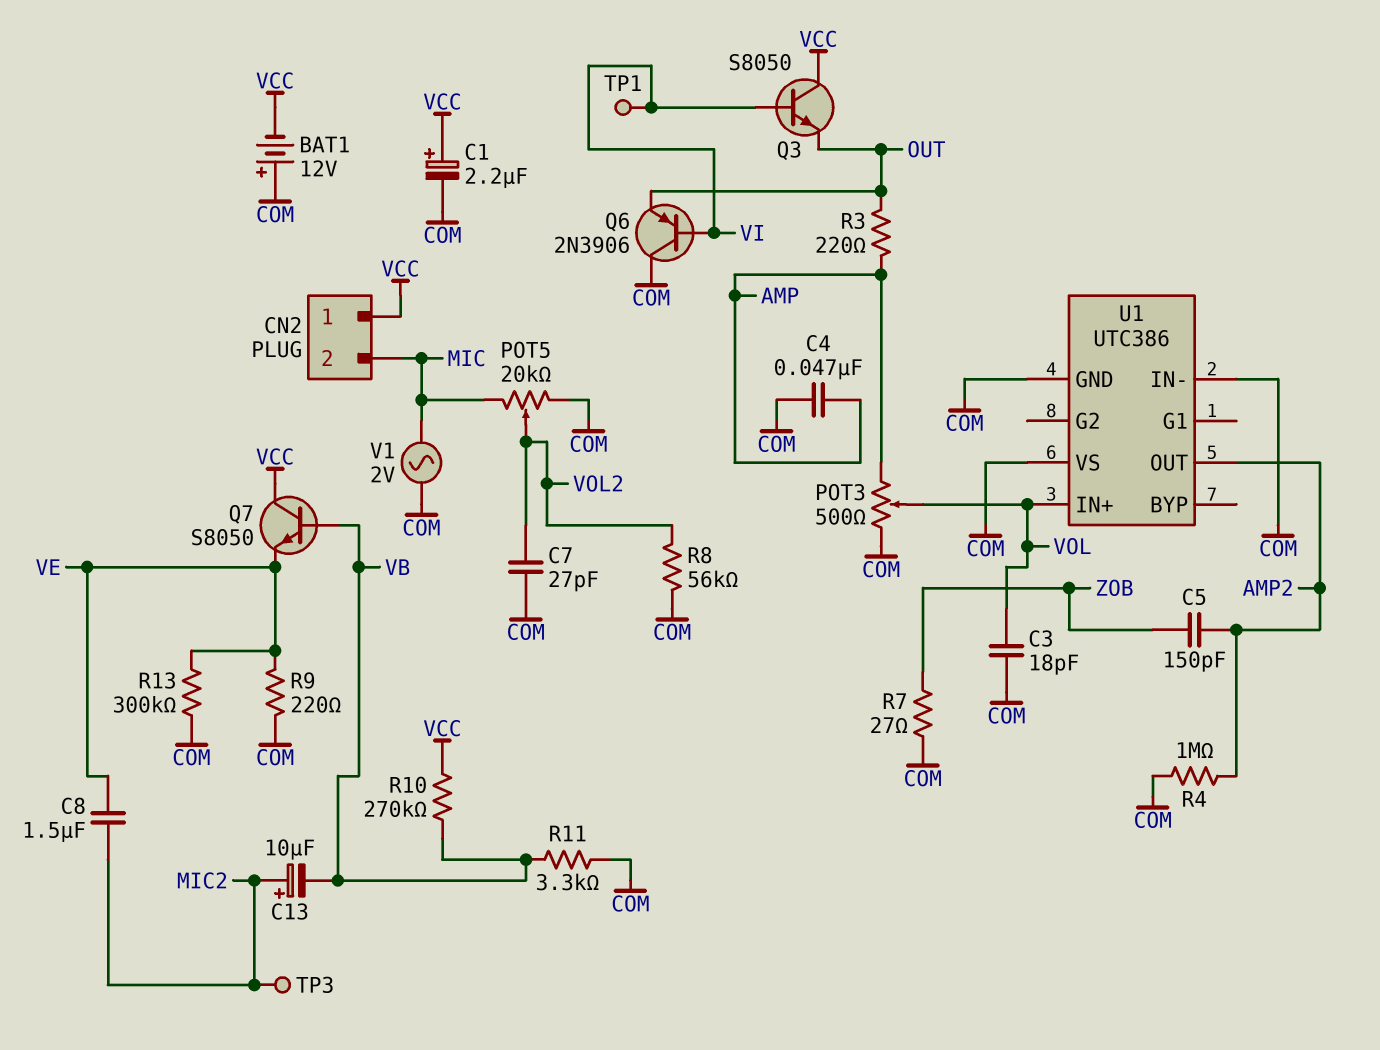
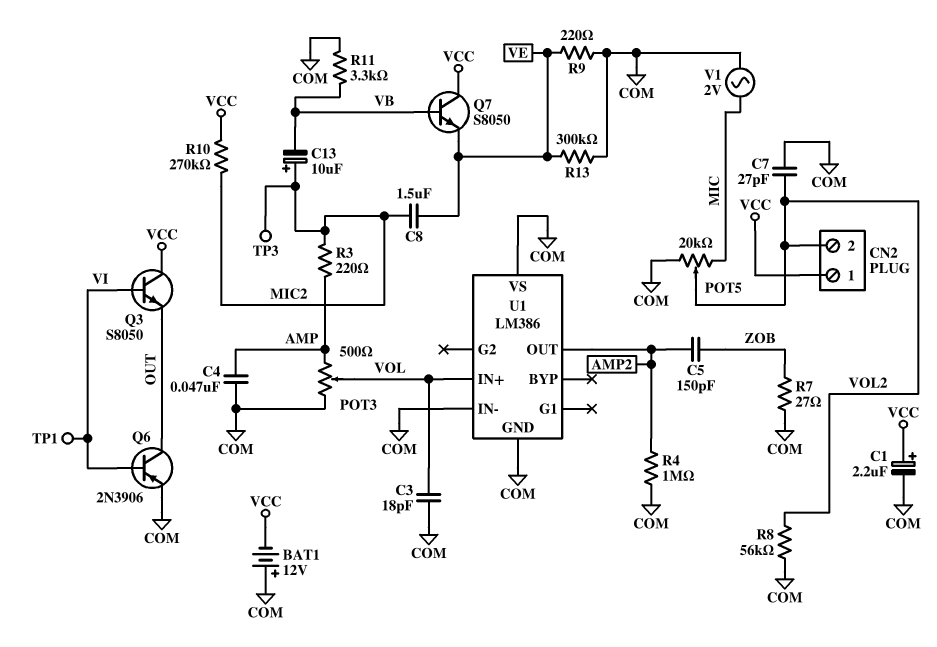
CN2 pin 2: MIC -> VOL2
Q6: PNP 2N3906 (B VI, C COM, E OUT) -> PNP 2N3906 (B VI, C OUT, E COM)
R3: 220 (AMP, OUT) -> 220 (AMP, MIC2)
R10: 270k (VB, VCC) -> 270k (MIC2, VCC)
U1: UTC386 -> LM386

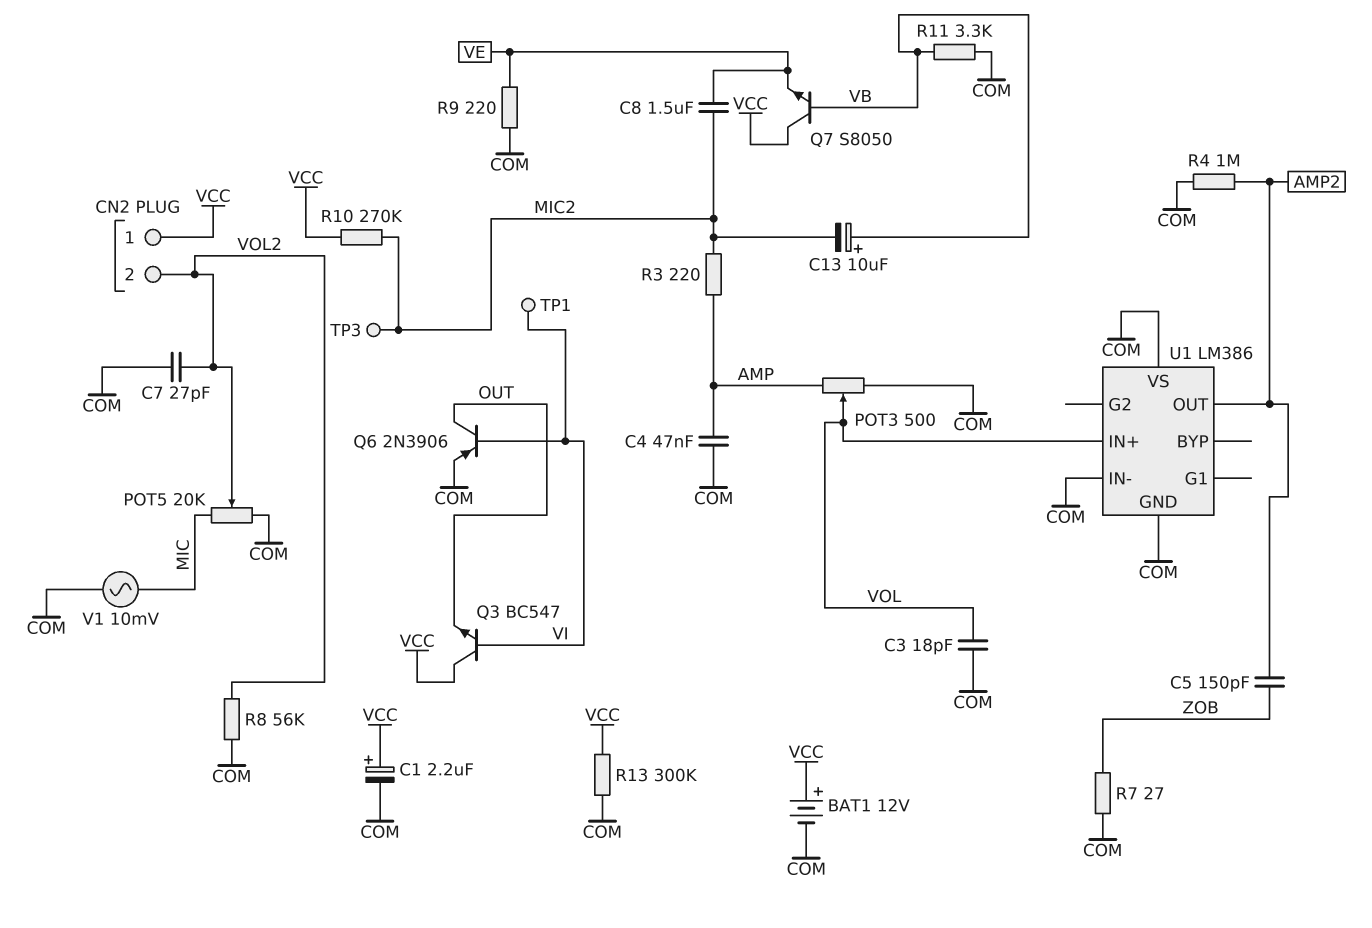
BAT1: 12V (plus COM, minus VCC) -> 12V (plus VCC, minus COM)
C13: 10uF (plus MIC2, minus VB) -> 10uF (plus VB, minus MIC2)
Q3: NPN S8050 (B VI, C VCC, E OUT) -> NPN BC547 (B VI, C VCC, E OUT)
R13: 300k (COM, VE) -> 300k (COM, VCC)
V1: AC 2V (COM, MIC) -> AC 10mV (COM, MIC)

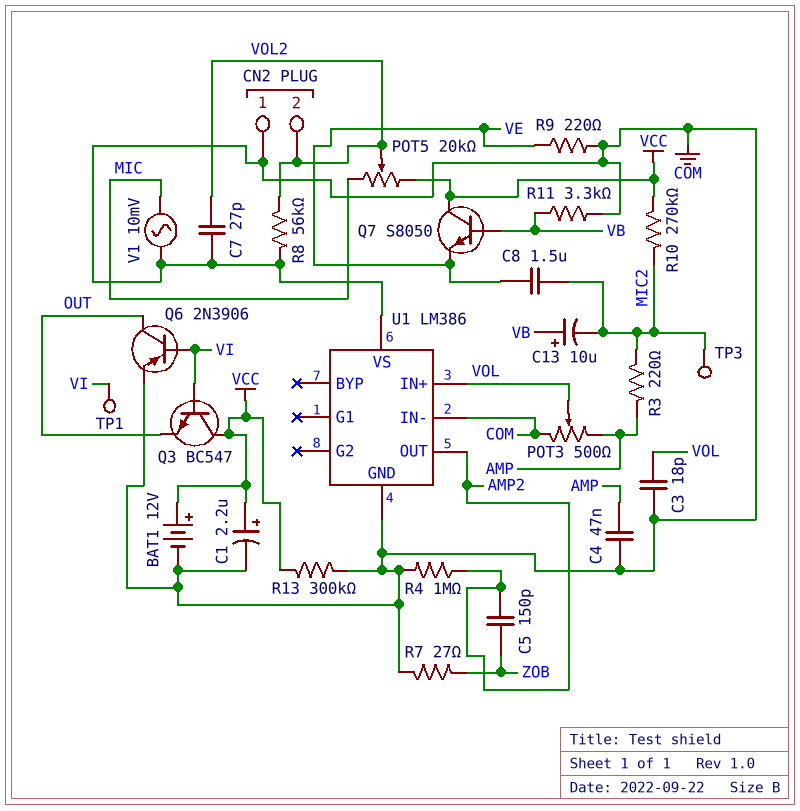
CN2 pin 1: VCC -> COM
POT5: 20k (COM, MIC, wiper VOL2) -> 20k (MIC, VCC, wiper VOL2)

